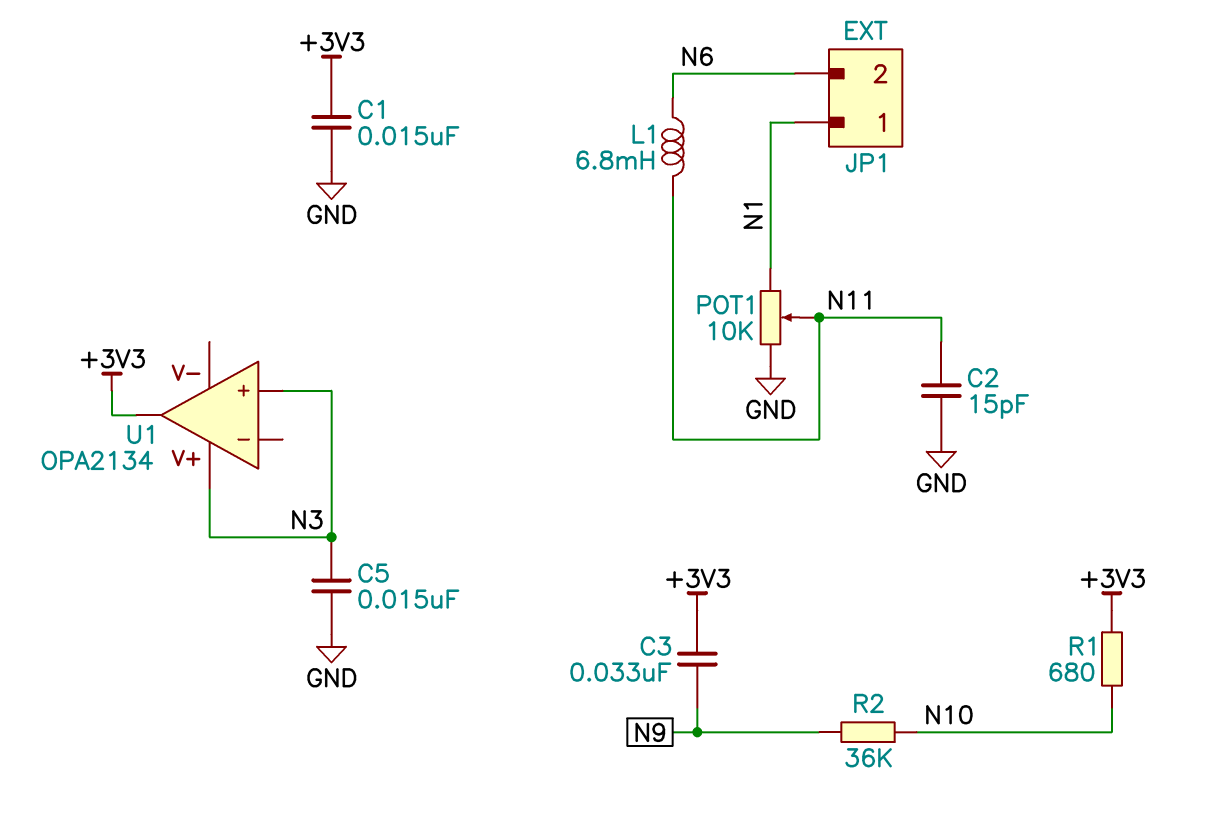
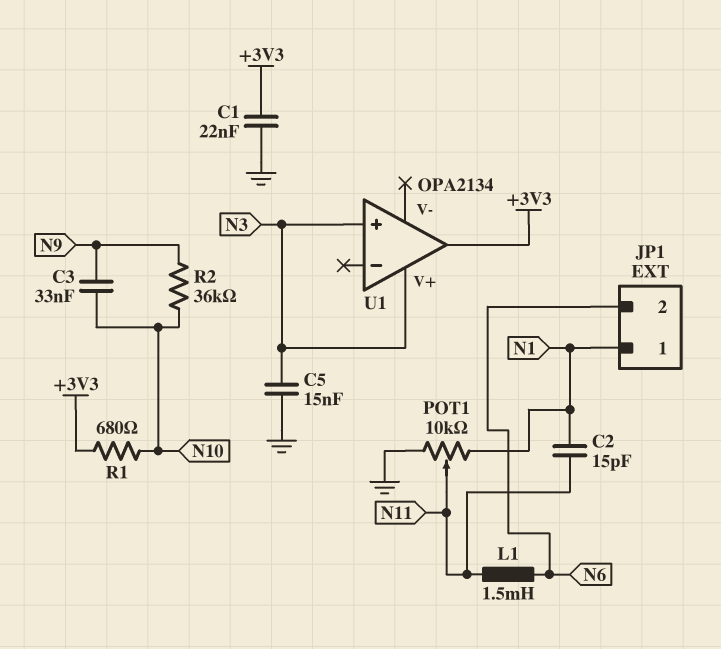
C1: 15nF (+3V3, GND) -> 22nF (+3V3, GND)
C2: 15pF (GND, N11) -> 15pF (N1, N11)
C3: 33nF (+3V3, N9) -> 33nF (N9, N10)
L1: 6.8mH (N6, N11) -> 1.5mH (N6, N11)

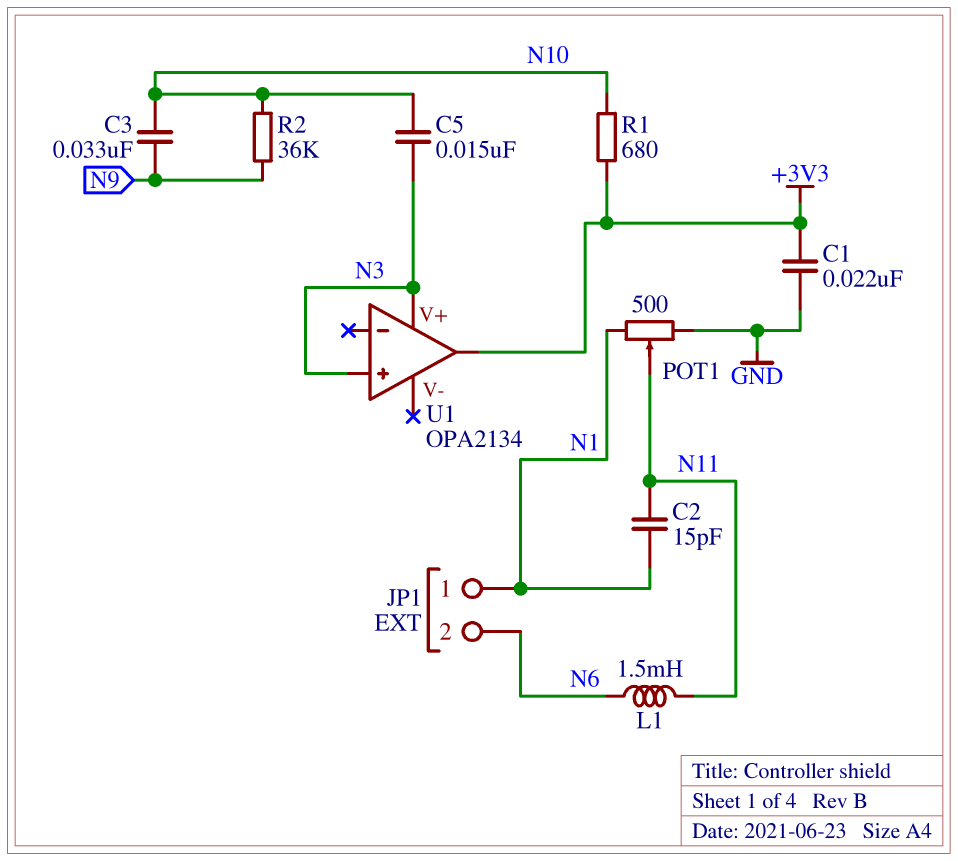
C5: 15nF (GND, N3) -> 15nF (N3, N10)
POT1: 10k (GND, N1, wiper N11) -> 500 (GND, N1, wiper N11)

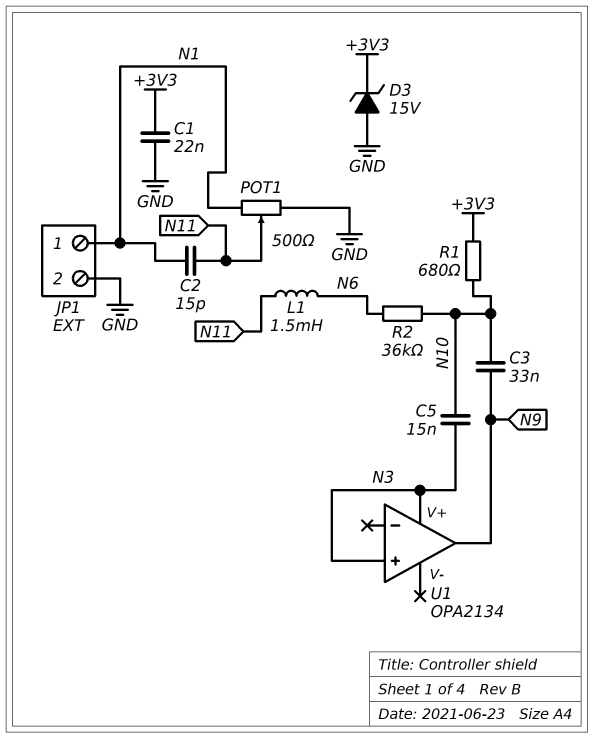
D3: none -> zener 15V (A GND, K +3V3)
JP1 pin 2: N6 -> GND
R2: 36k (N9, N10) -> 36k (N6, N10)
U1 pin out: +3V3 -> N9

